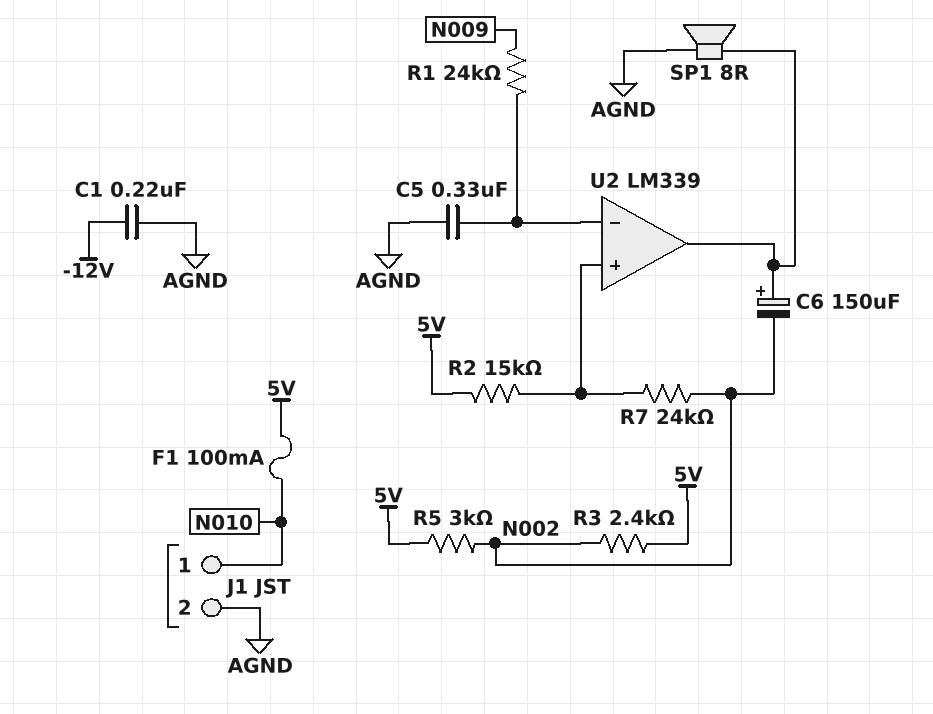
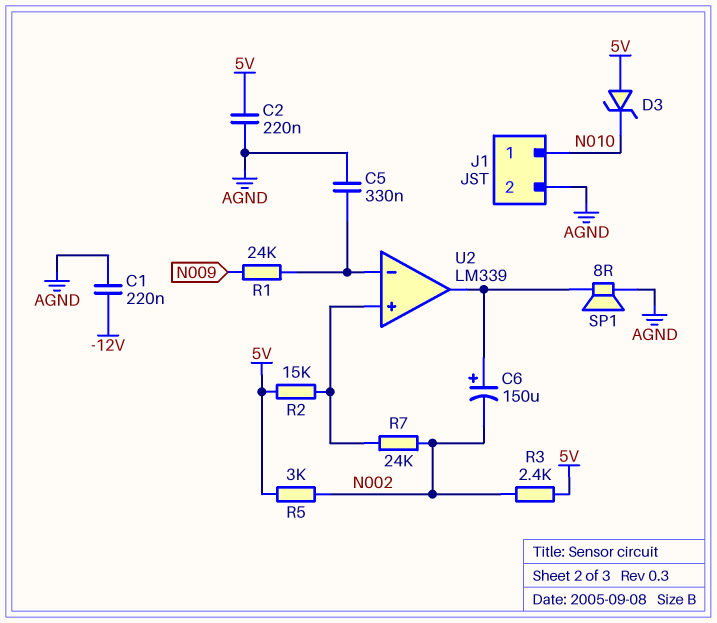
C2: none -> 220nF (5V, AGND)
D3: none -> zener (A 5V, K N010)
F1: 100mA (5V, N010) -> none

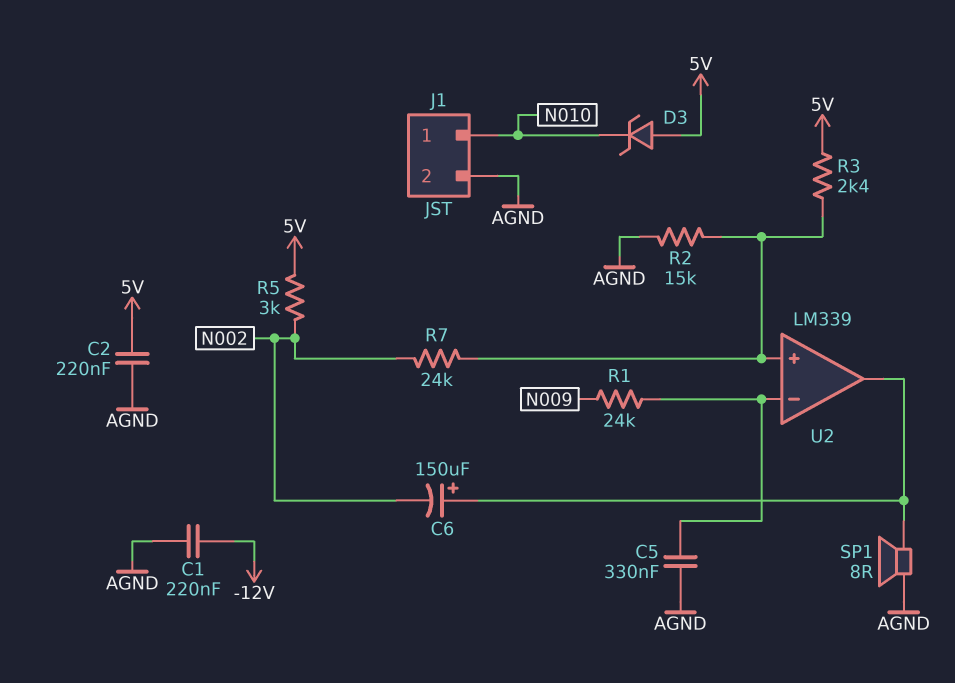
R2: 15k (5V, U2/in+) -> 15k (AGND, U2/in+)
R3: 2.4k (5V, N002) -> 2.4k (5V, U2/in+)

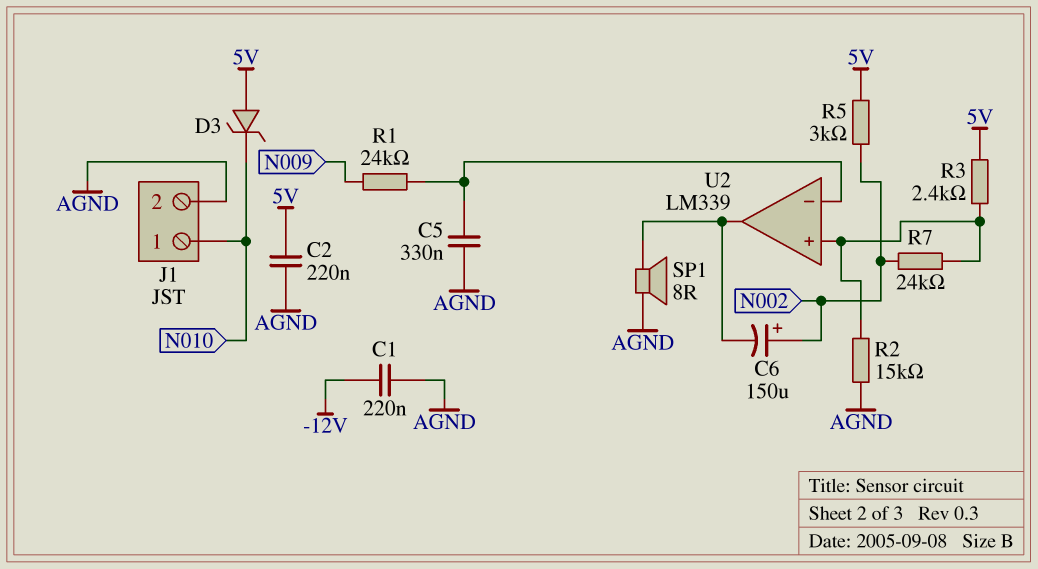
C6: 150uF (plus U2/out, minus N002) -> 150uF (plus N002, minus U2/out)

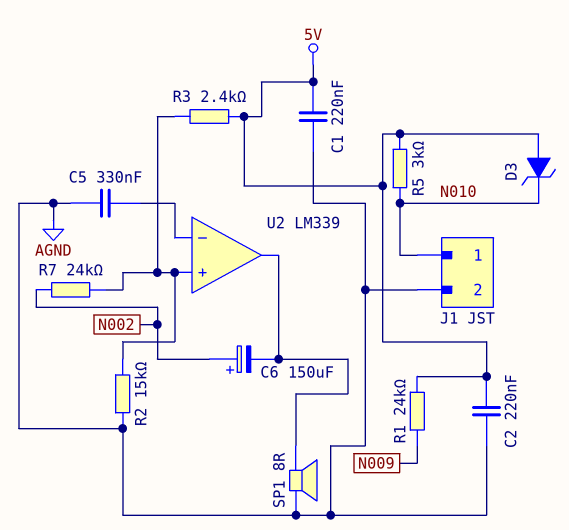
C1: 220nF (-12V, AGND) -> 220nF (5V, AGND)
R1: 24k (N009, U2/in-) -> 24k (5V, N009)
R5: 3k (5V, N002) -> 3k (5V, N010)

